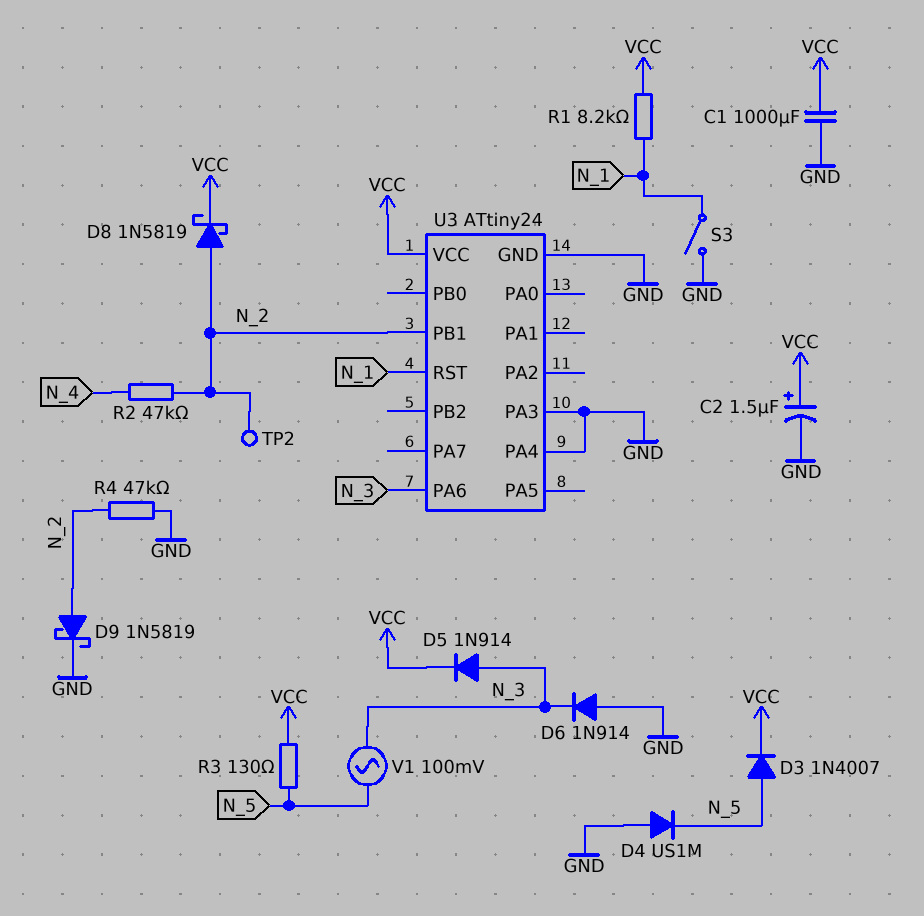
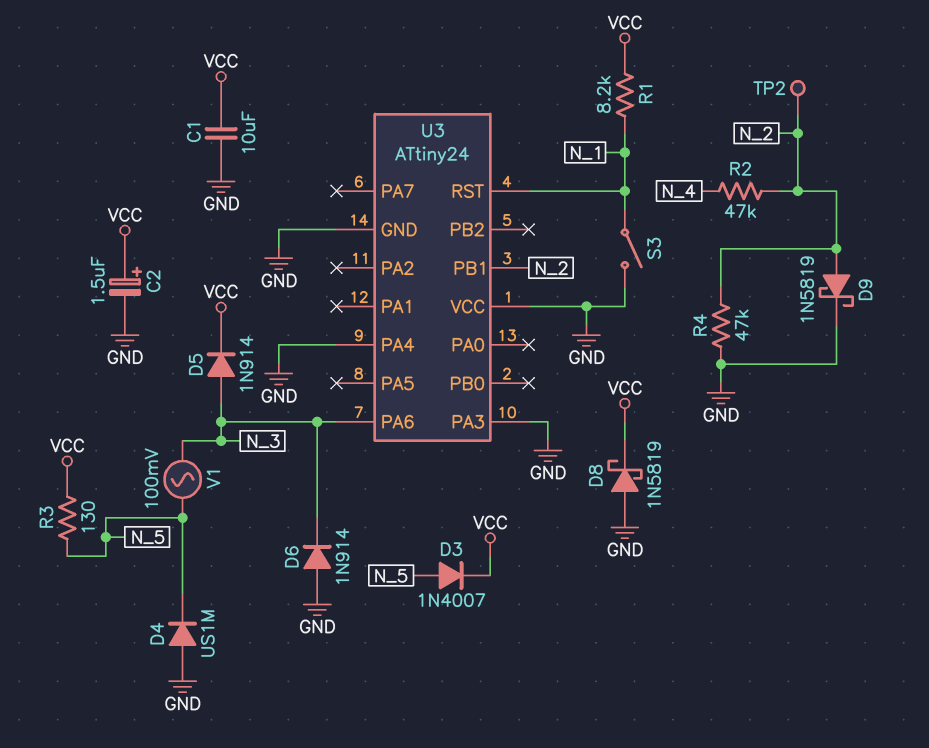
C1: 1000uF (GND, VCC) -> 10uF (GND, VCC)
D8: schottky 1N5819 (A N_2, K VCC) -> schottky 1N5819 (A GND, K VCC)
U3 pin VCC: VCC -> GND

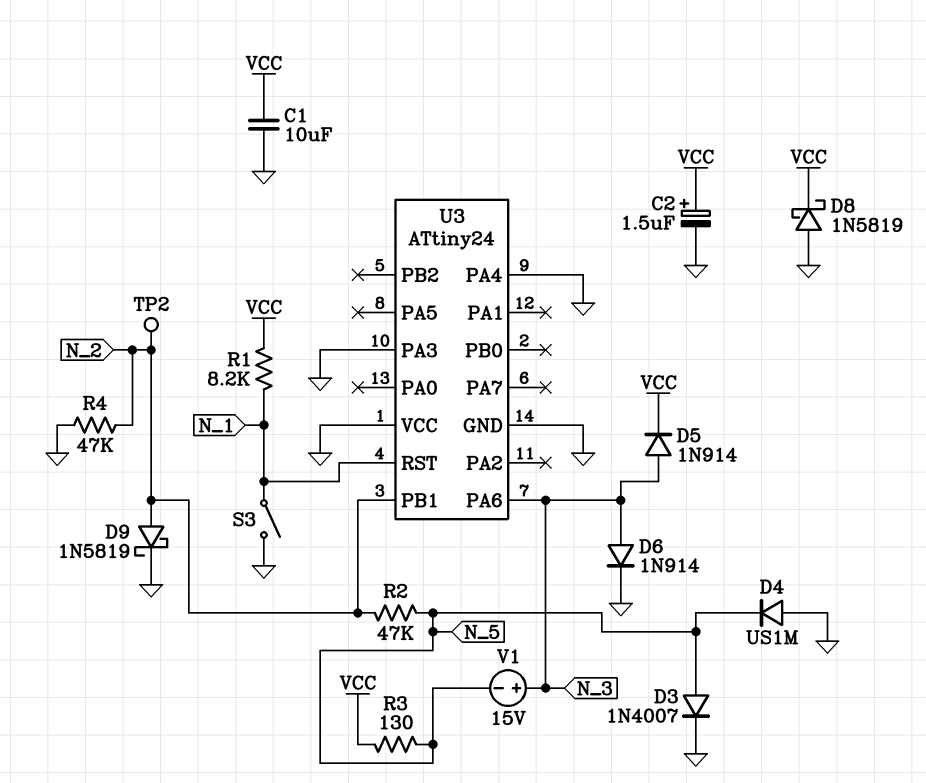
D3: diode 1N4007 (A N_5, K VCC) -> diode 1N4007 (A N_5, K GND)
D6: diode 1N914 (A GND, K N_3) -> diode 1N914 (A N_3, K GND)
R2: 47k (N_2, N_4) -> 47k (N_2, N_5)
V1: AC 100mV (N_3, N_5) -> 15V (plus N_3, minus N_5)

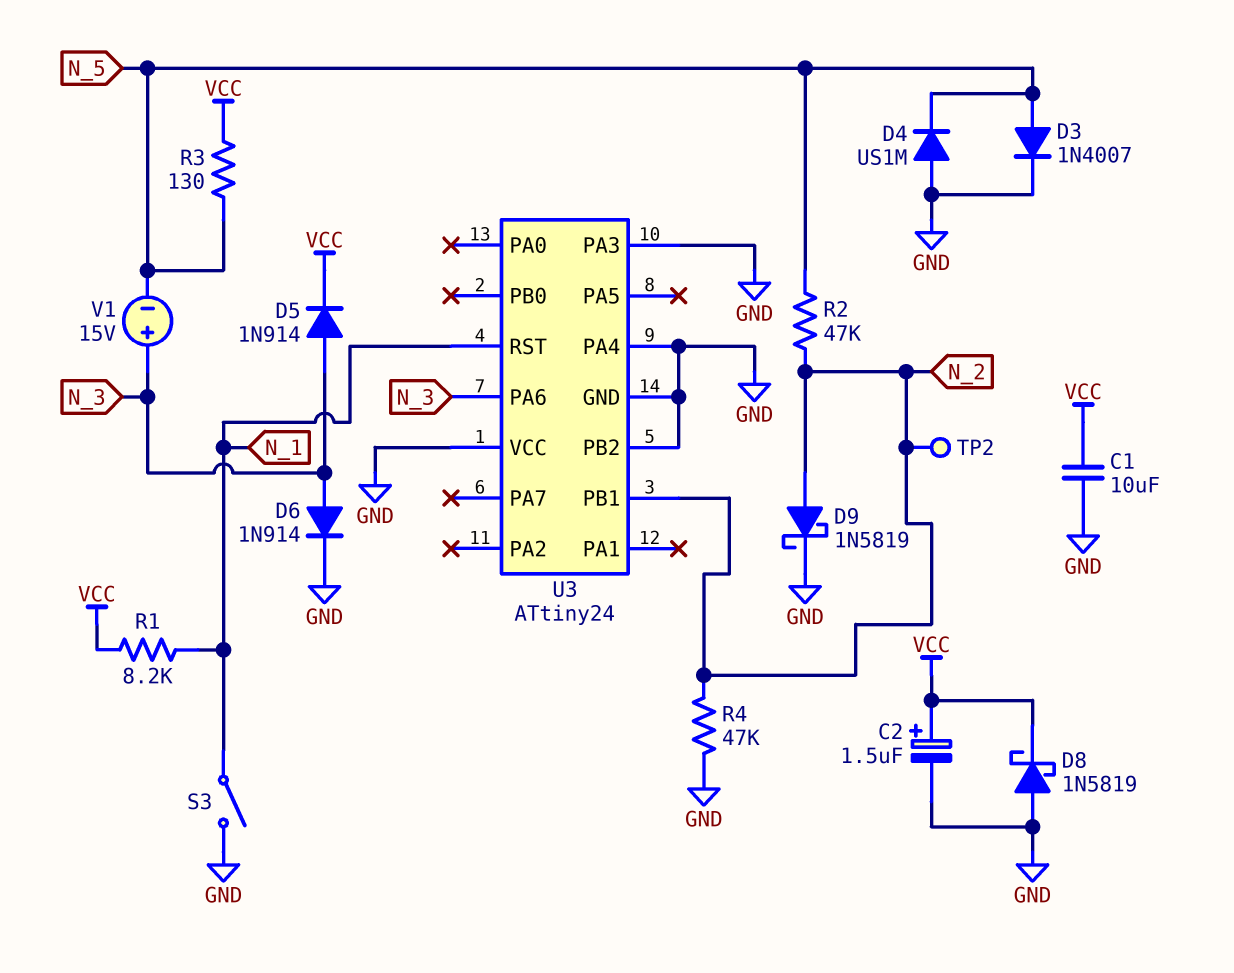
U3 pin PB2: none -> GND

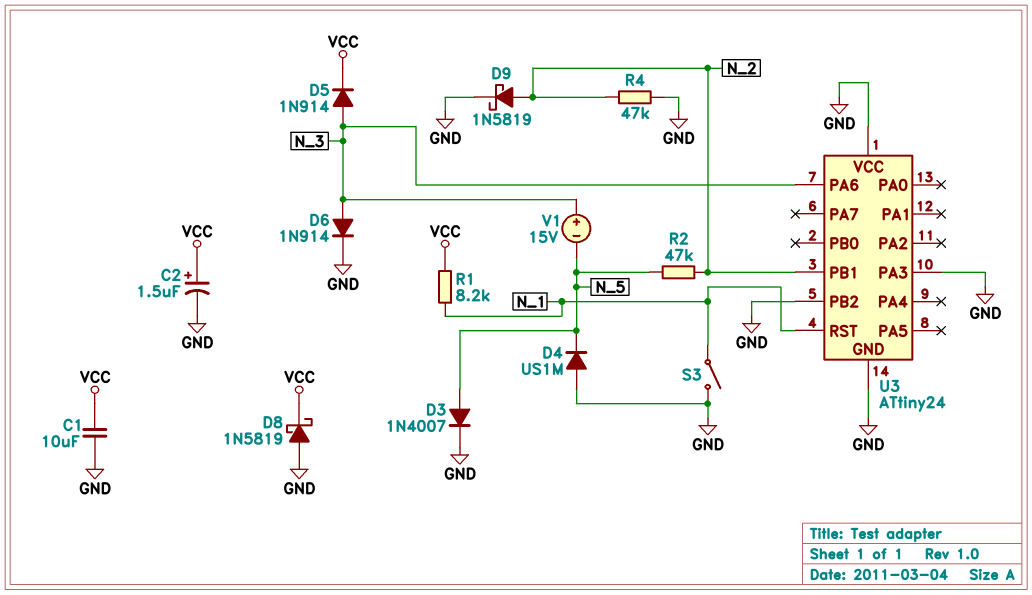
R3: 130 (N_5, VCC) -> none
TP2: test point (N_2) -> none
U3 pin PA4: GND -> none

